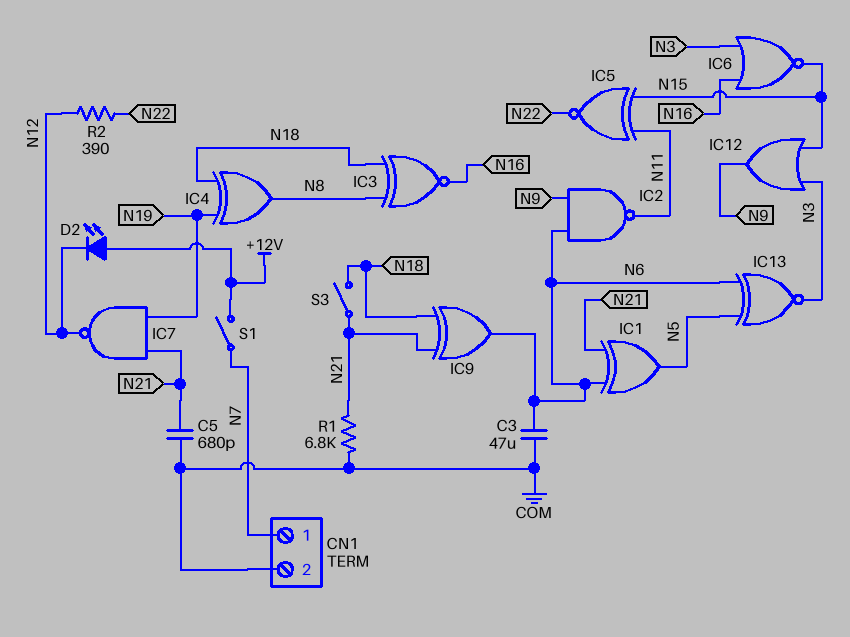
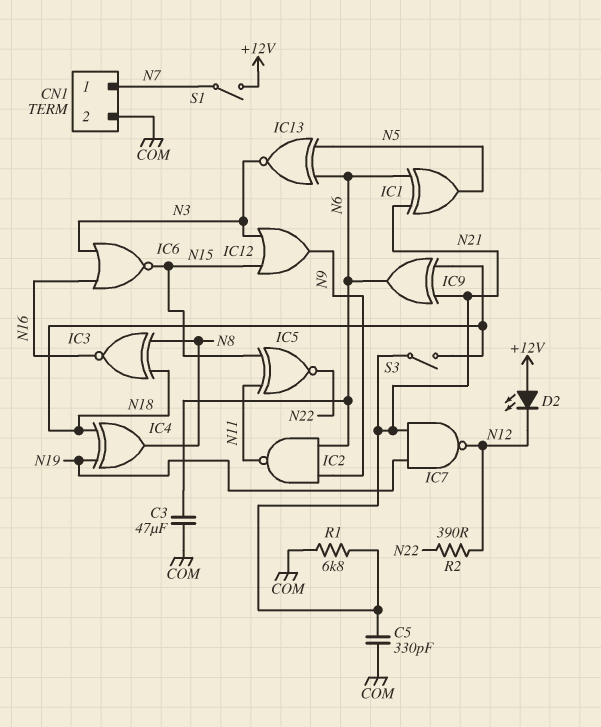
C5: 680pF (COM, N21) -> 330pF (COM, N21)

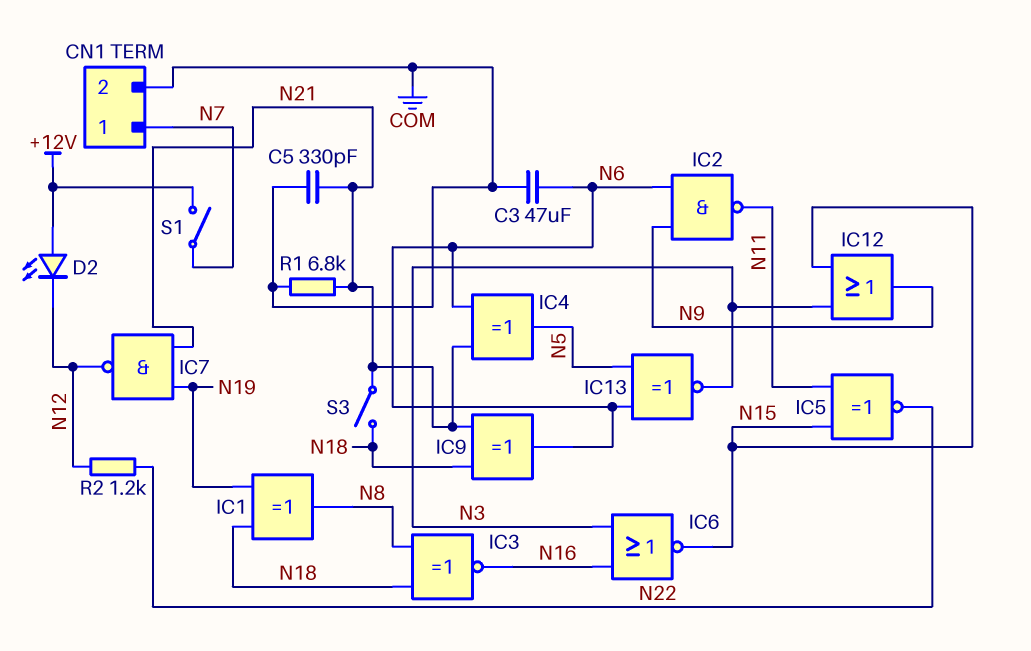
IC1: XOR (in N6, in N21, out N5) -> XOR (in N18, in N19, out N8)
IC4: XOR (in N18, in N19, out N8) -> XOR (in N6, in N21, out N5)
R2: 390 (N12, N22) -> 1.2k (N12, N22)

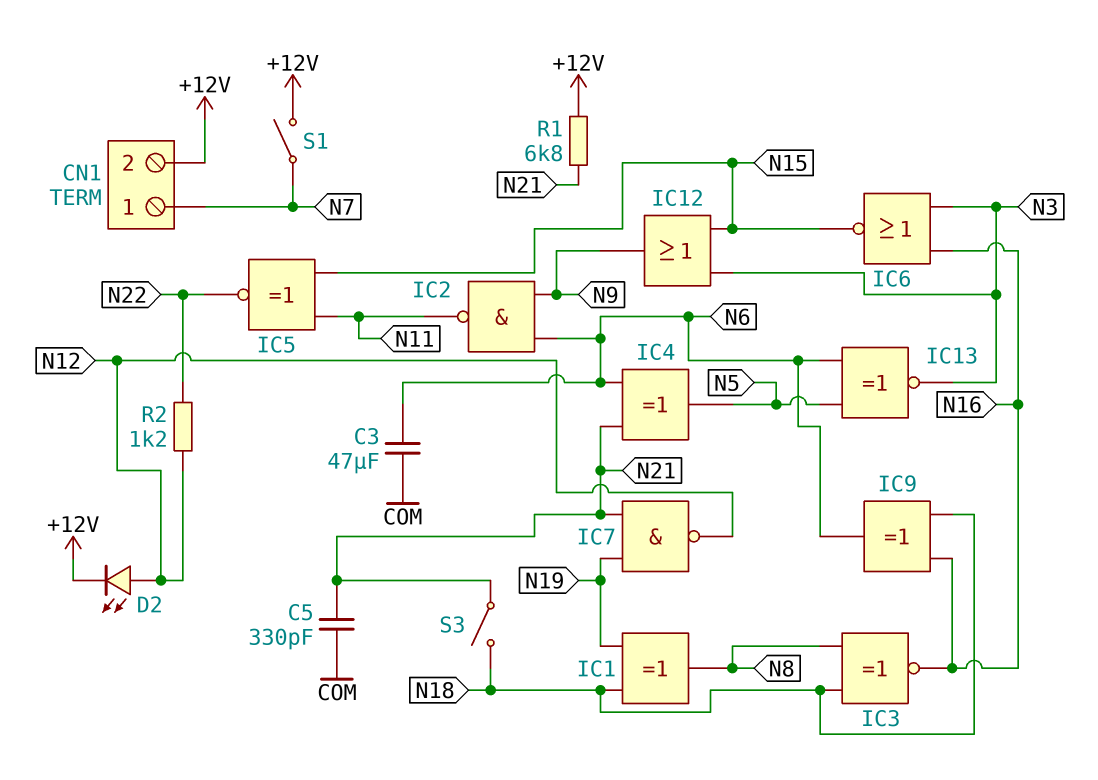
CN1 pin 2: COM -> +12V
D2: LED (A +12V, K N12) -> LED (A N12, K +12V)
IC9: XOR (in N18, in N21, out N6) -> XOR (in N16, in N18, out N6)
R1: 6.8k (COM, N21) -> 6.8k (+12V, N21)

